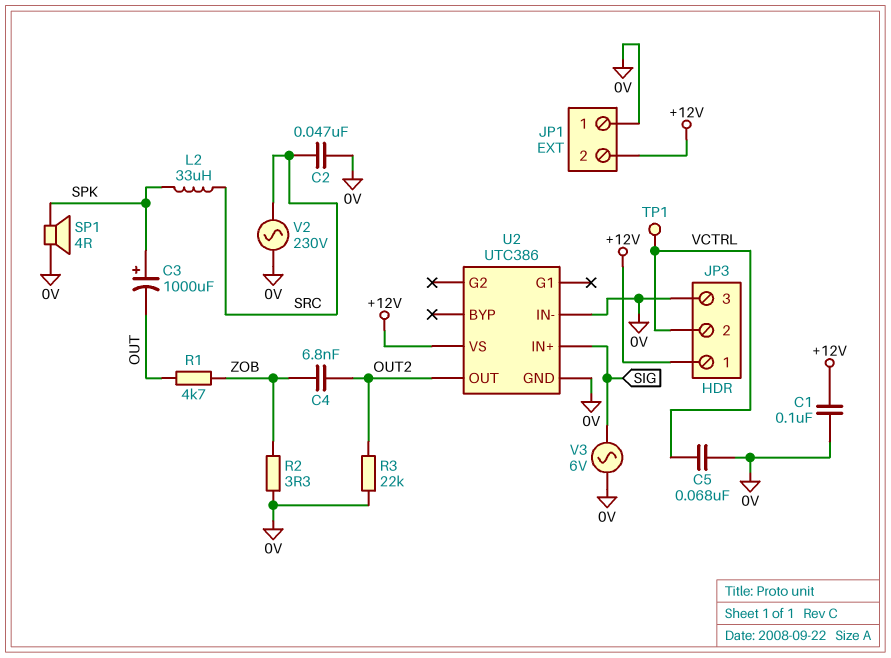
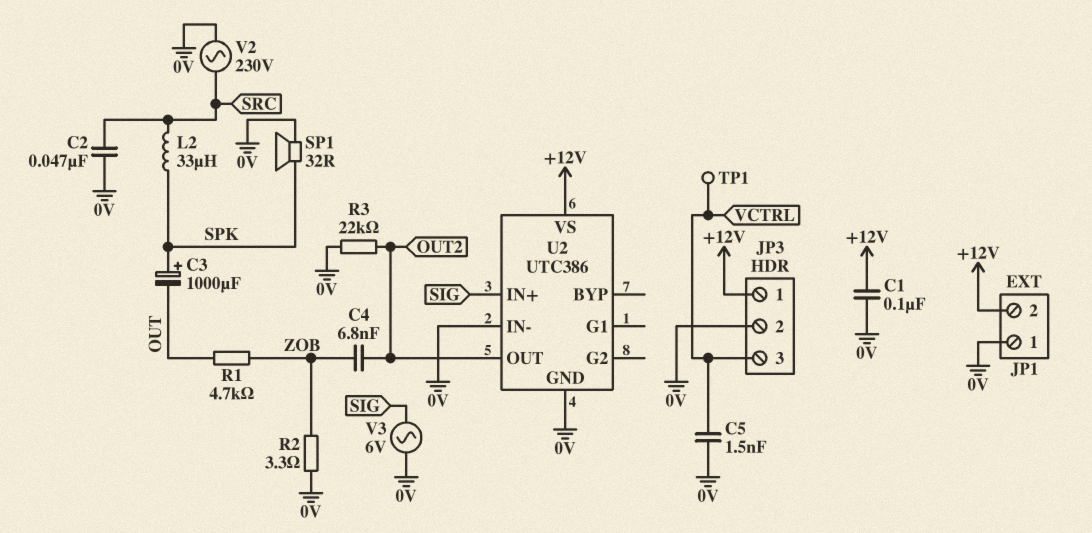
C5: 68nF (0V, VCTRL) -> 1.5nF (0V, VCTRL)
JP3 pin 2: VCTRL -> 0V
JP3 pin 3: 0V -> VCTRL
SP1: speaker 4R (0V, SPK) -> speaker 32R (0V, SPK)

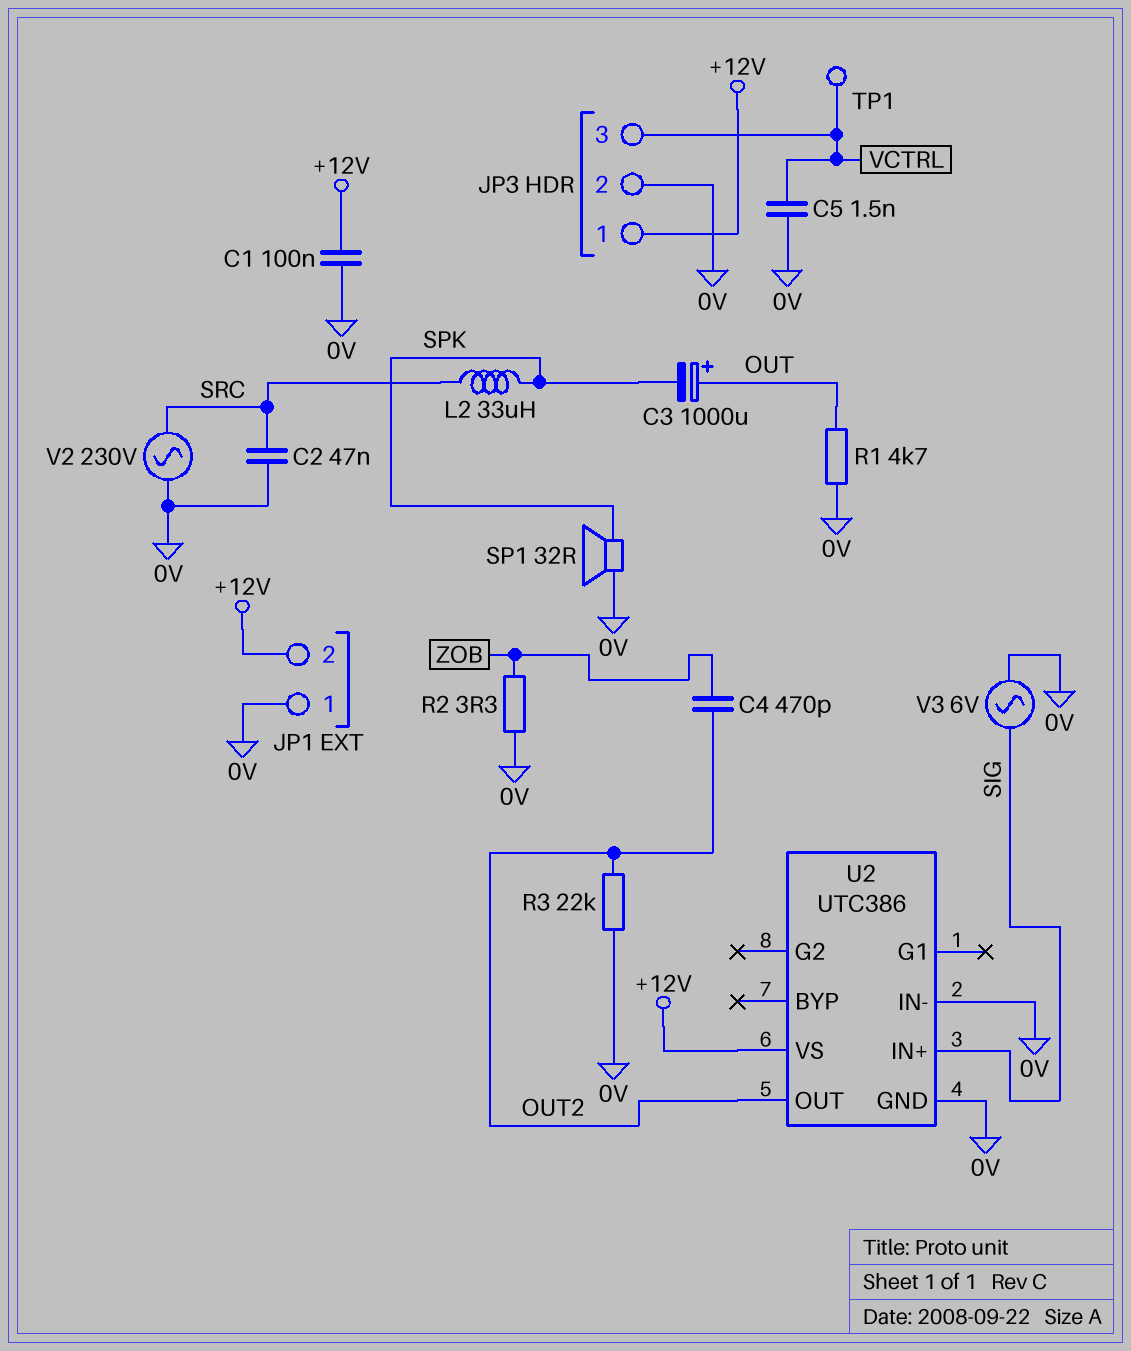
C3: 1000uF (plus SPK, minus OUT) -> 1000uF (plus OUT, minus SPK)
C4: 6.8nF (OUT2, ZOB) -> 470pF (OUT2, ZOB)
R1: 4.7k (OUT, ZOB) -> 4.7k (0V, OUT)

